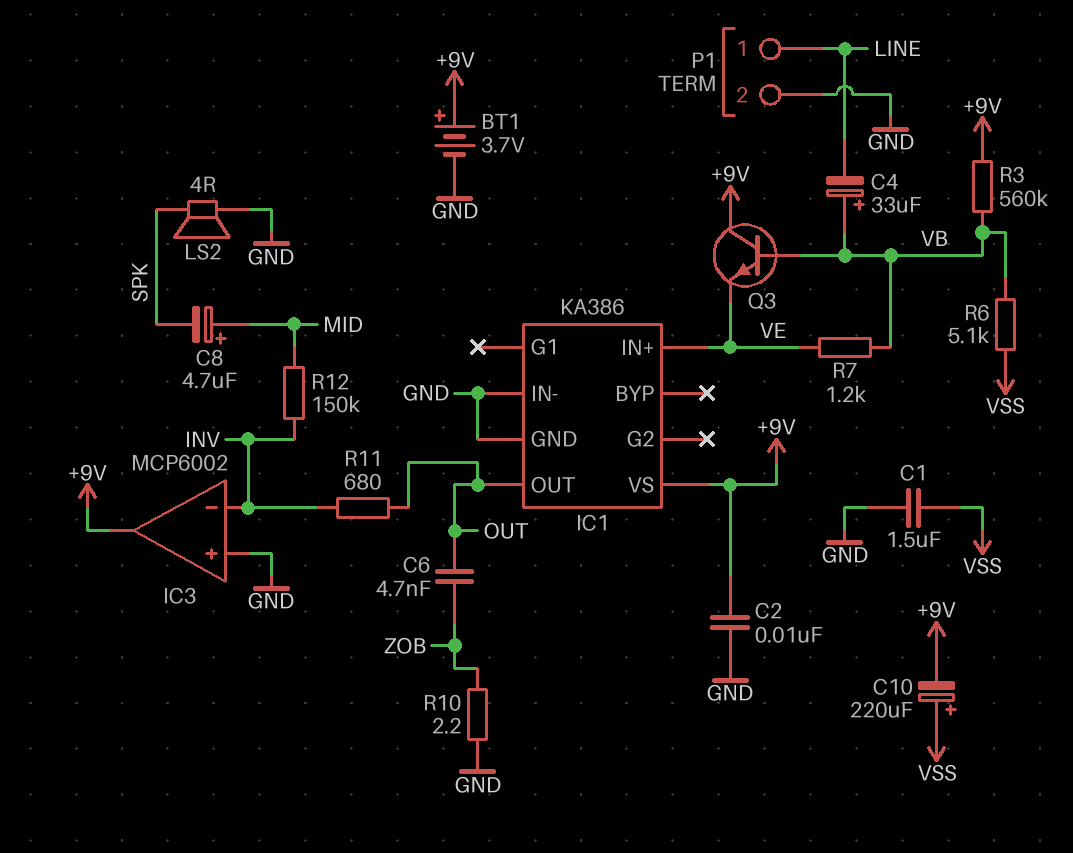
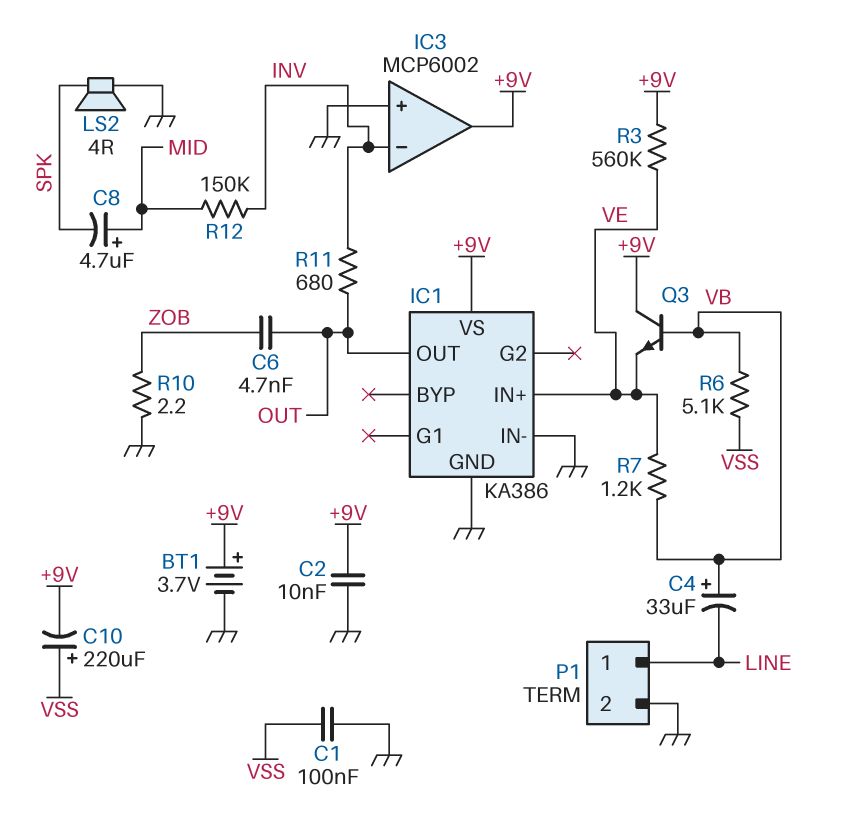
C1: 1.5uF (GND, VSS) -> 100nF (GND, VSS)
R3: 560k (+9V, VB) -> 560k (+9V, VE)

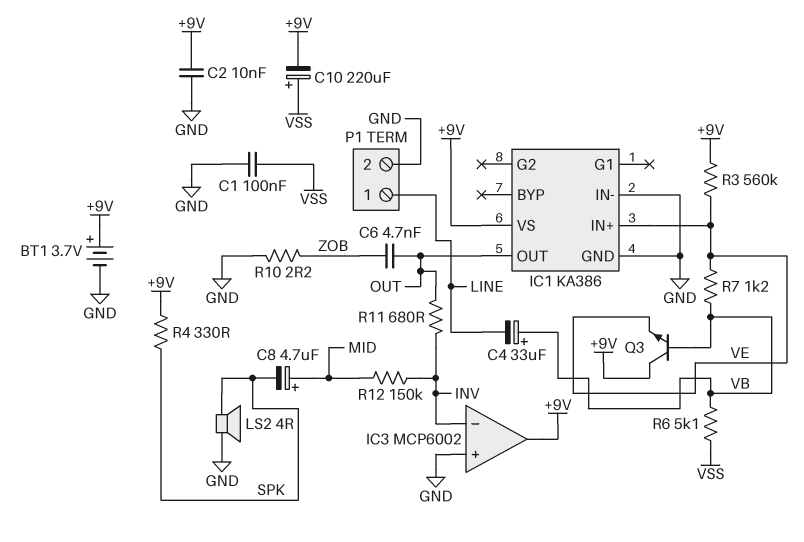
R4: none -> 330 (+9V, SPK)

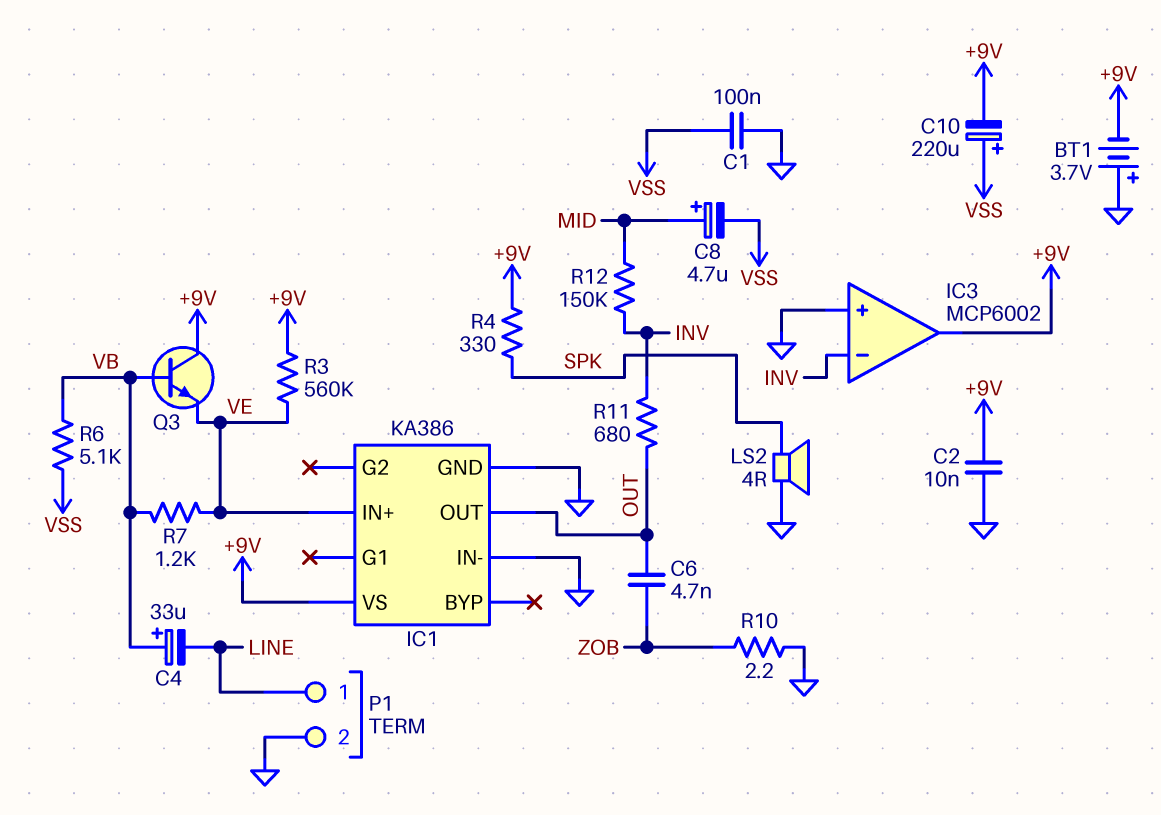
BT1: 3.7V (plus +9V, minus GND) -> 3.7V (plus GND, minus +9V)
C8: 4.7uF (plus MID, minus SPK) -> 4.7uF (plus MID, minus VSS)

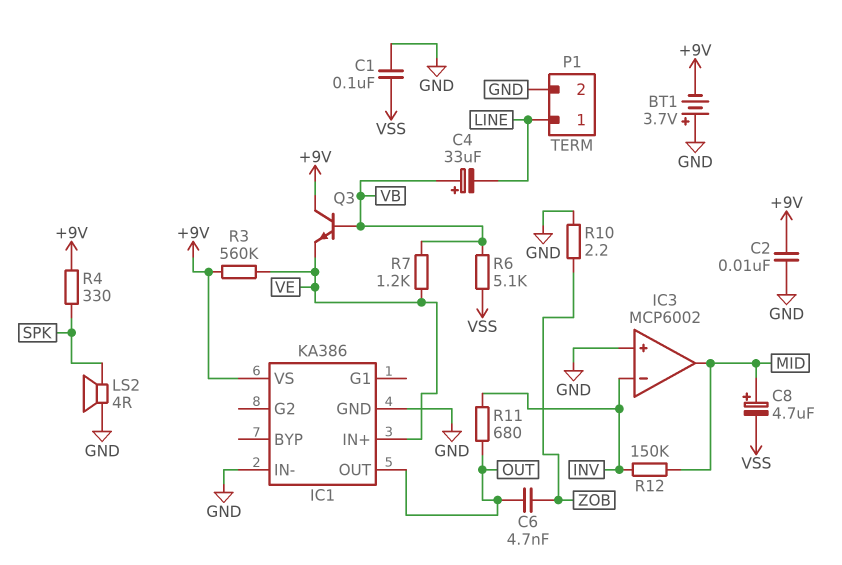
C10: 220uF (plus VSS, minus +9V) -> none
IC3 pin out: +9V -> MID

